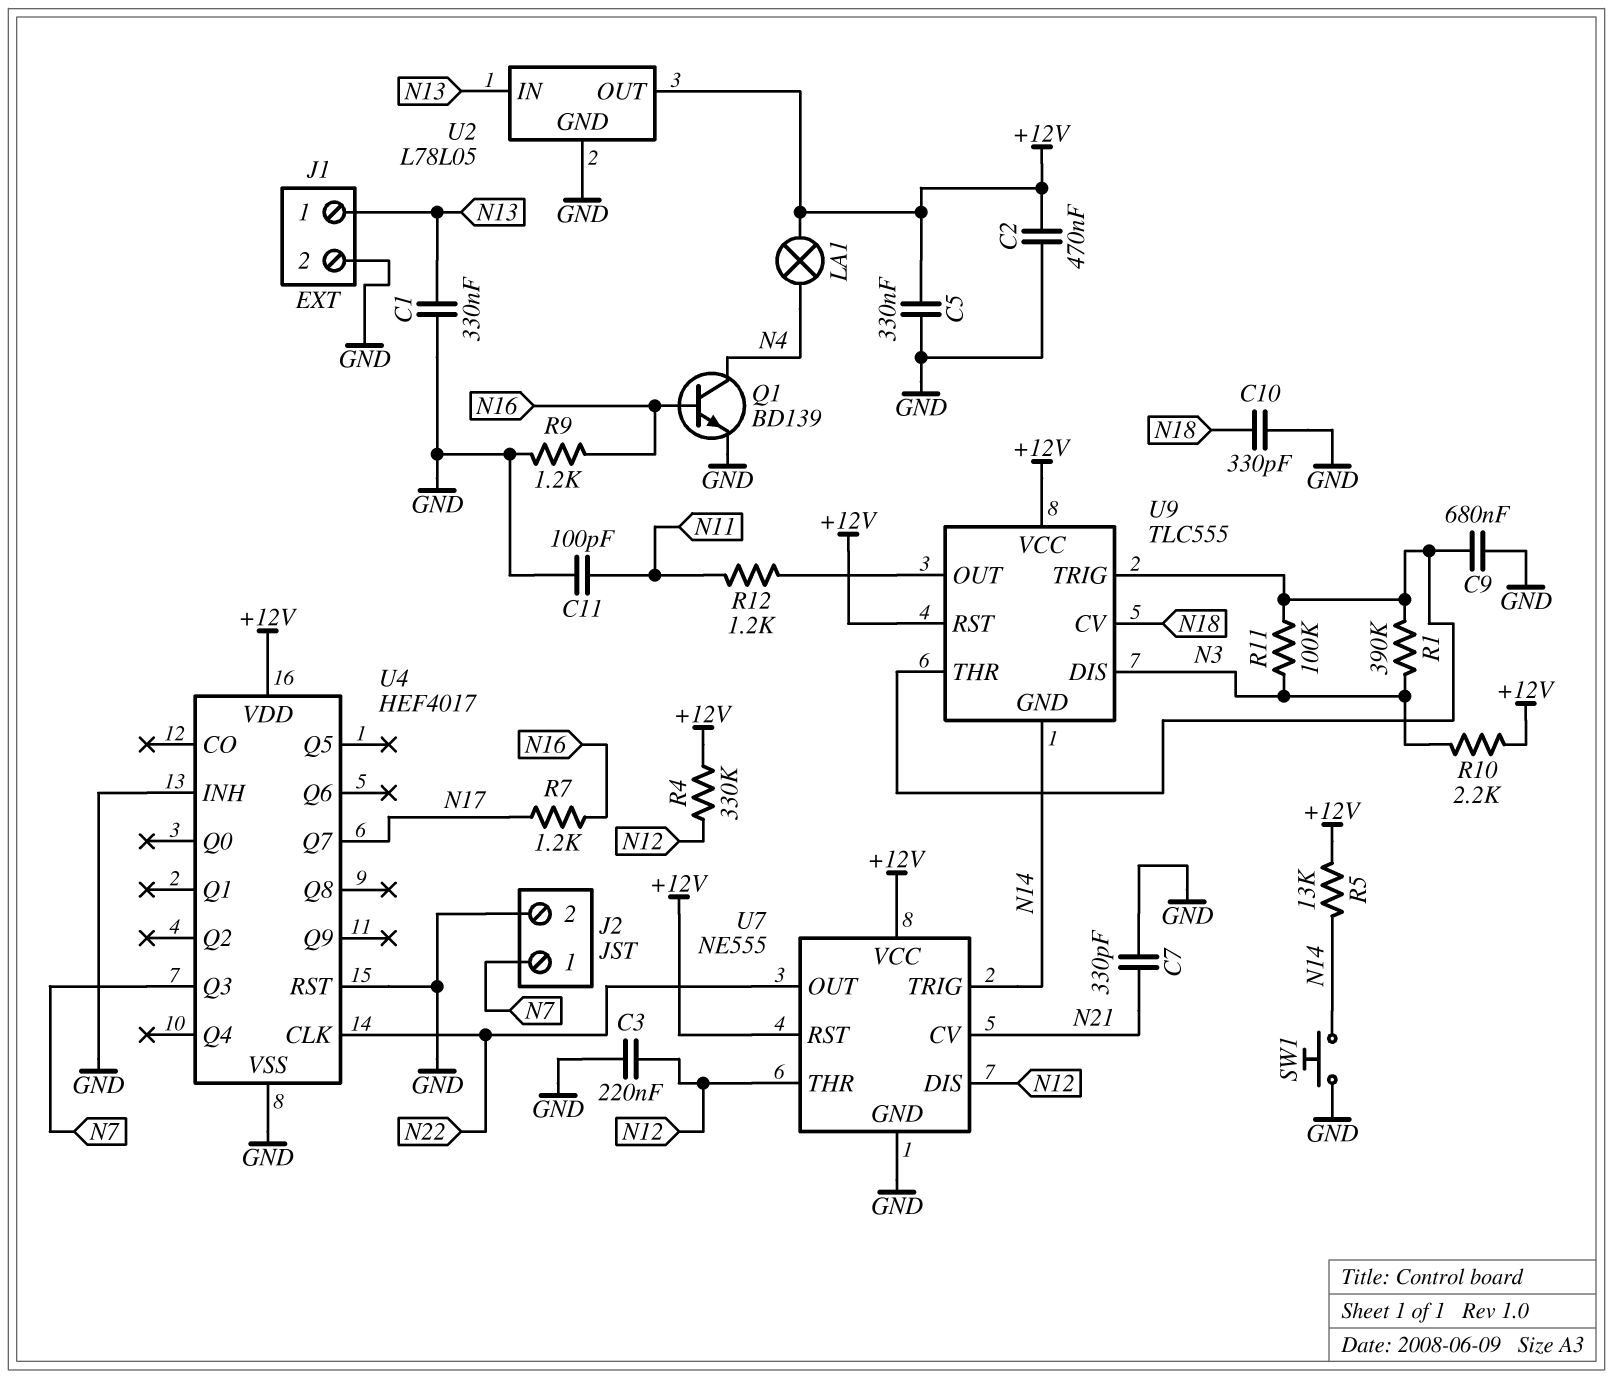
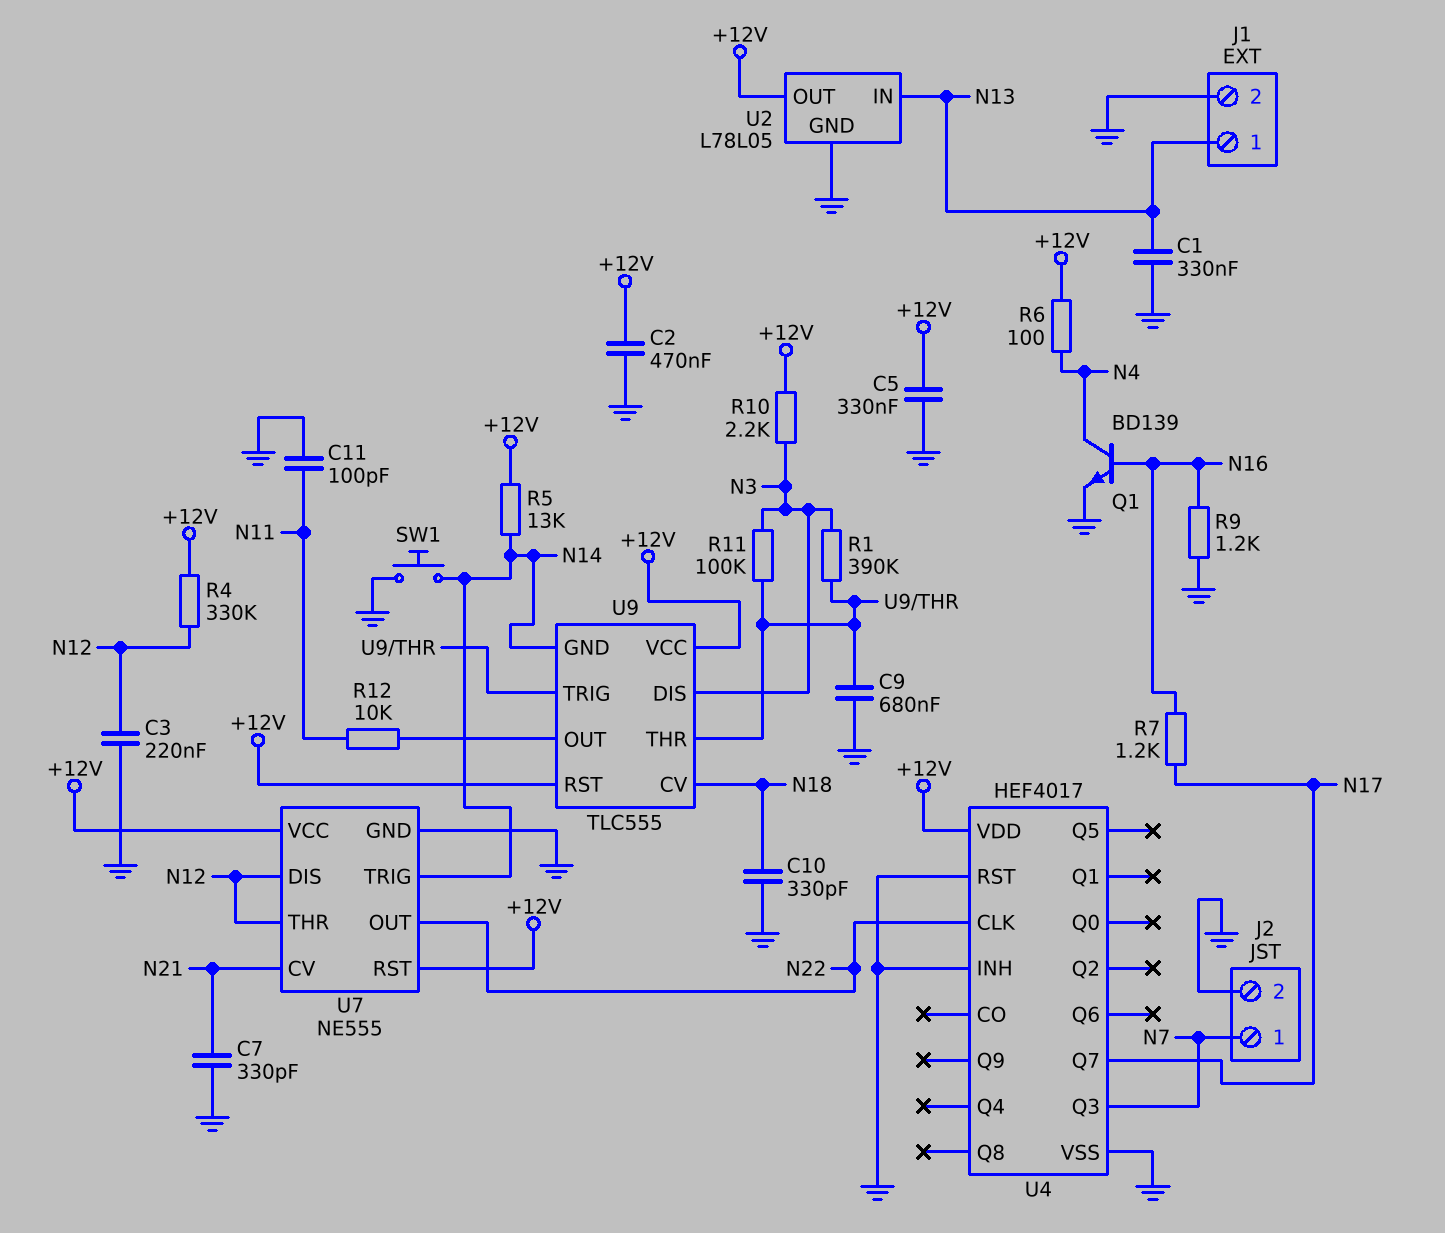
LA1: lamp (+12V, N4) -> none
R6: none -> 100 (+12V, N4)
R12: 1.2k (N11, U9/OUT) -> 10k (N11, U9/OUT)

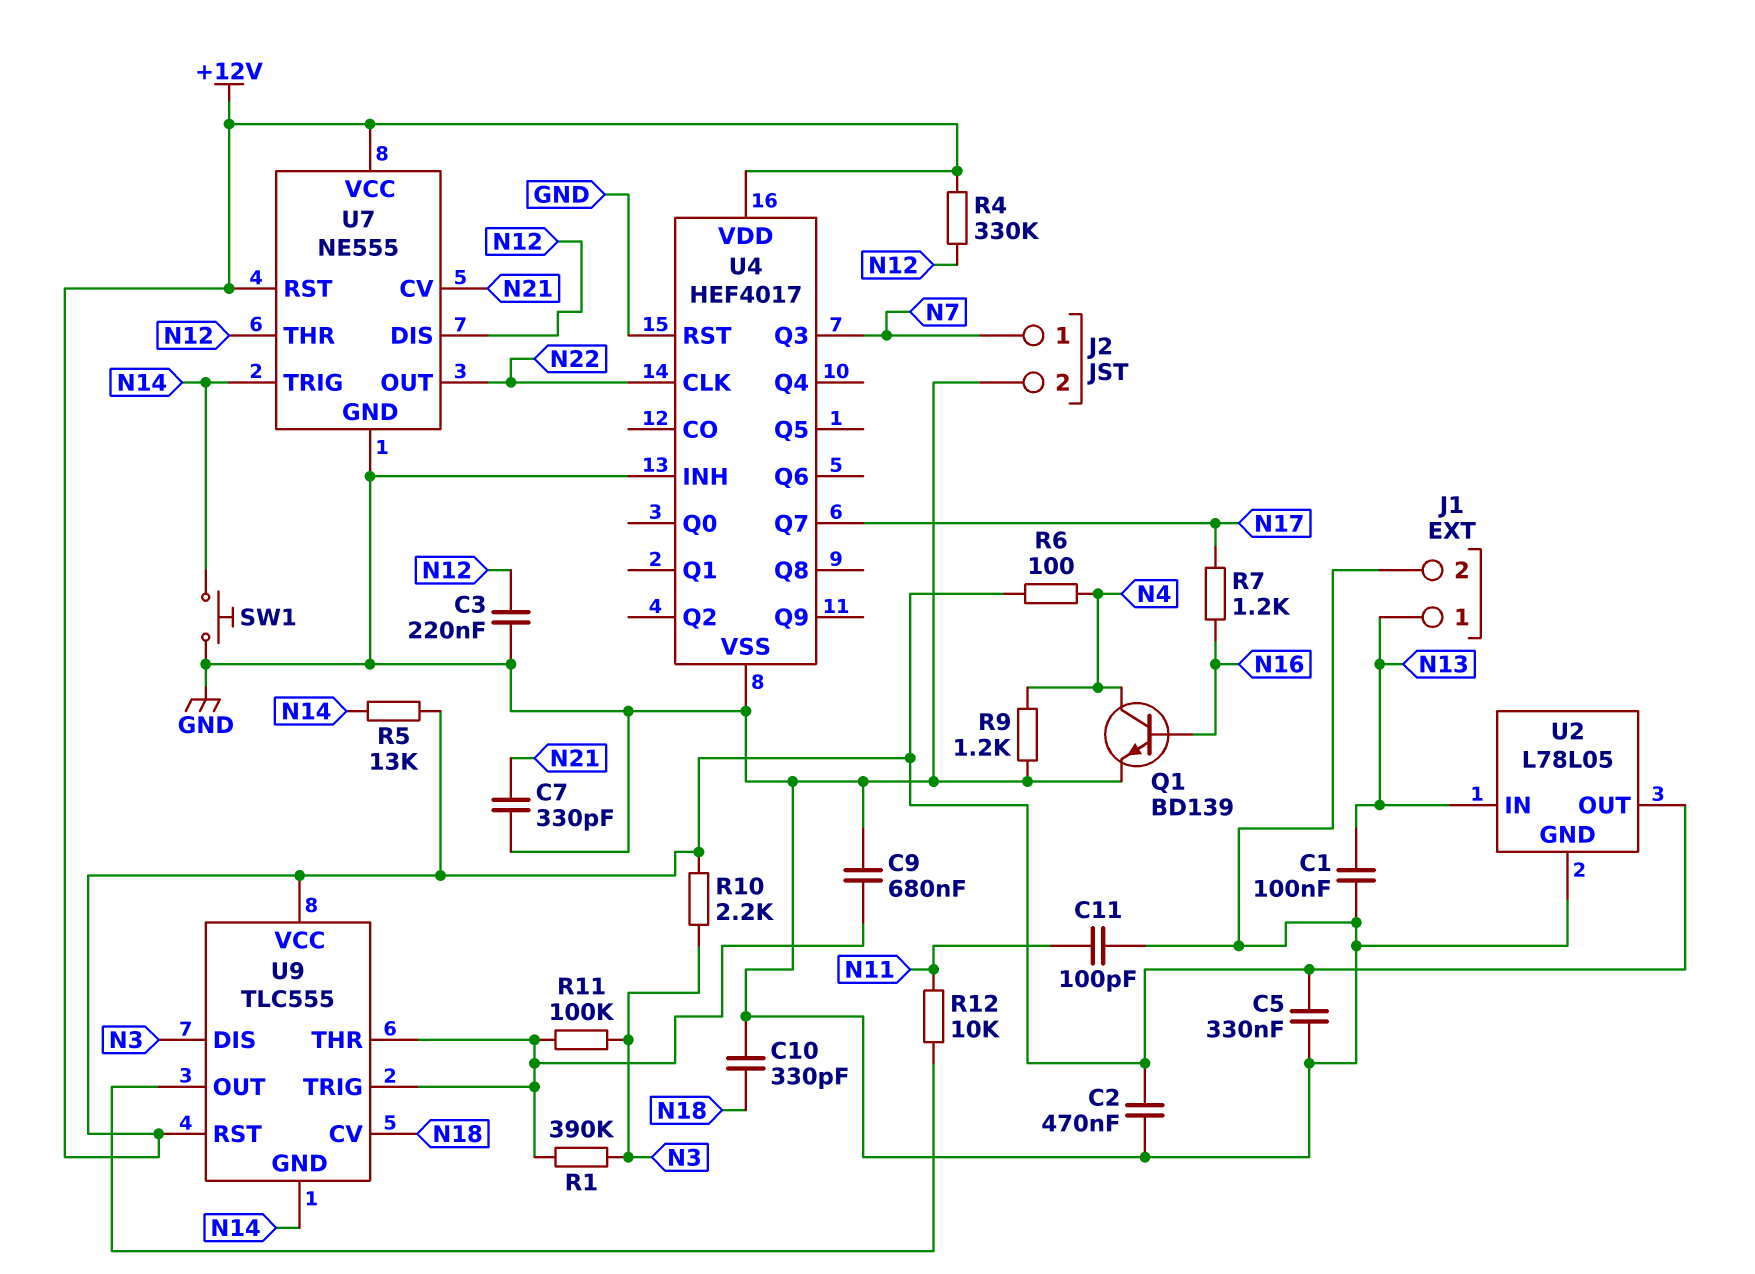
C1: 330nF (GND, N13) -> 100nF (GND, N13)
R9: 1.2k (GND, N16) -> 1.2k (GND, N4)

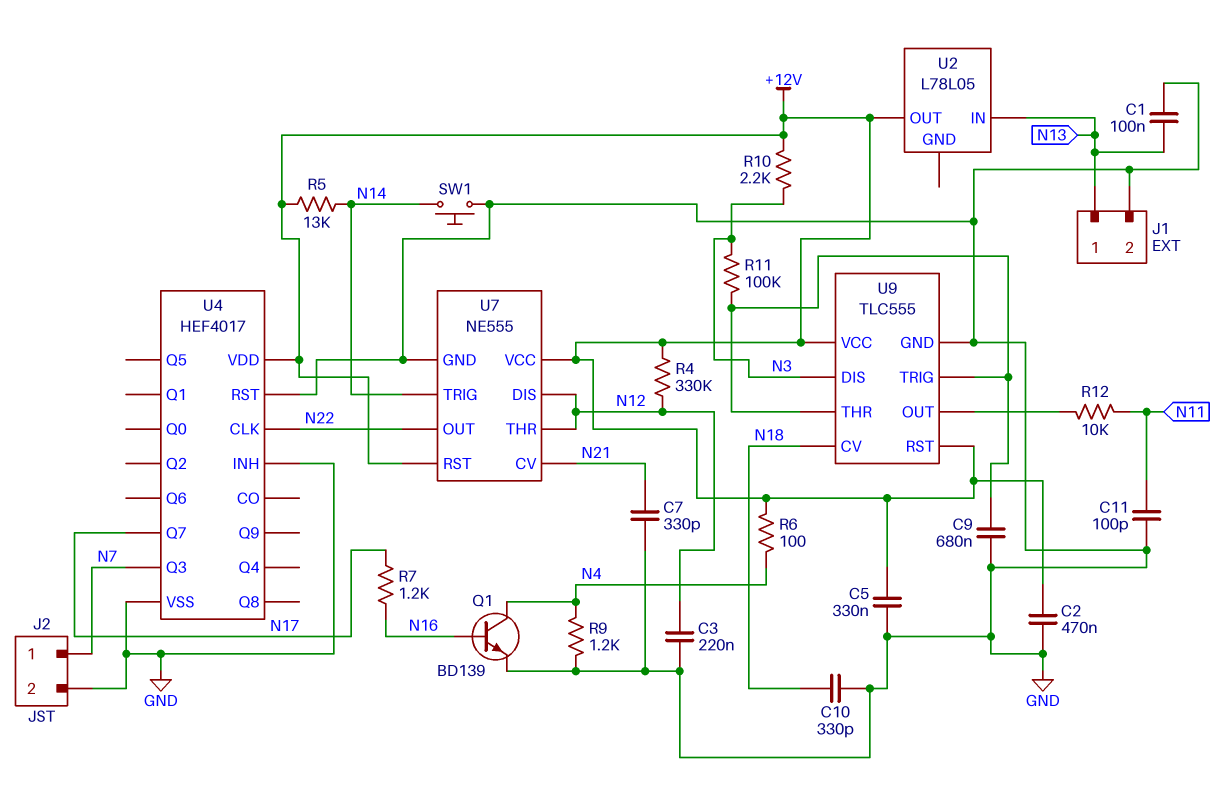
R1: 390k (N3, U9/THR) -> none
U2 pin GND: GND -> none
U9 pin GND: N14 -> GND

